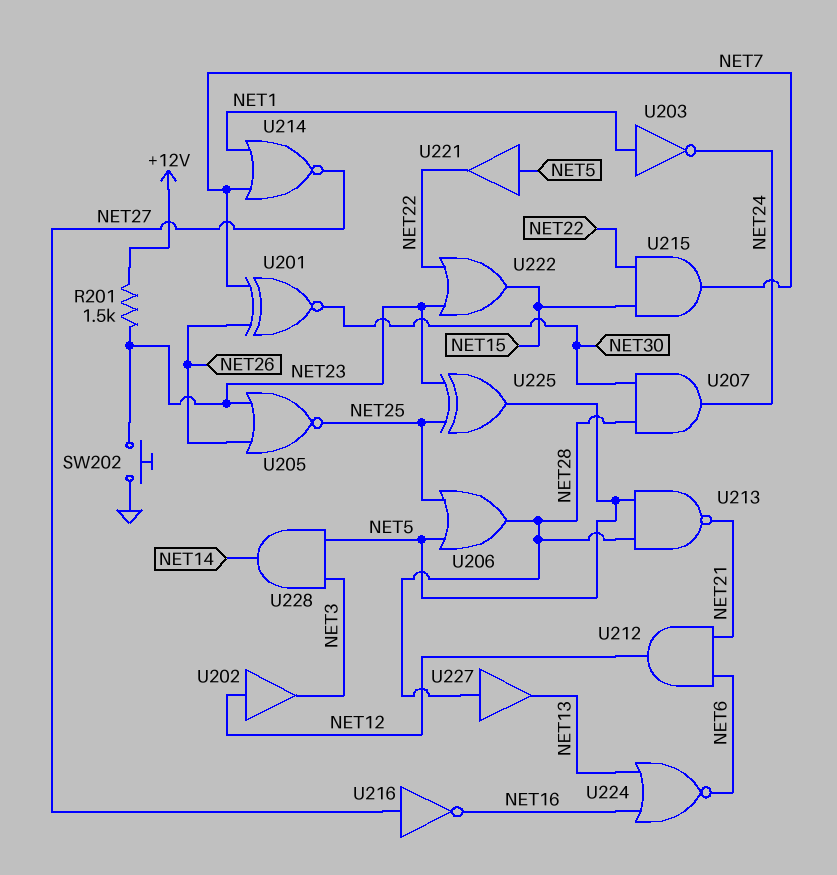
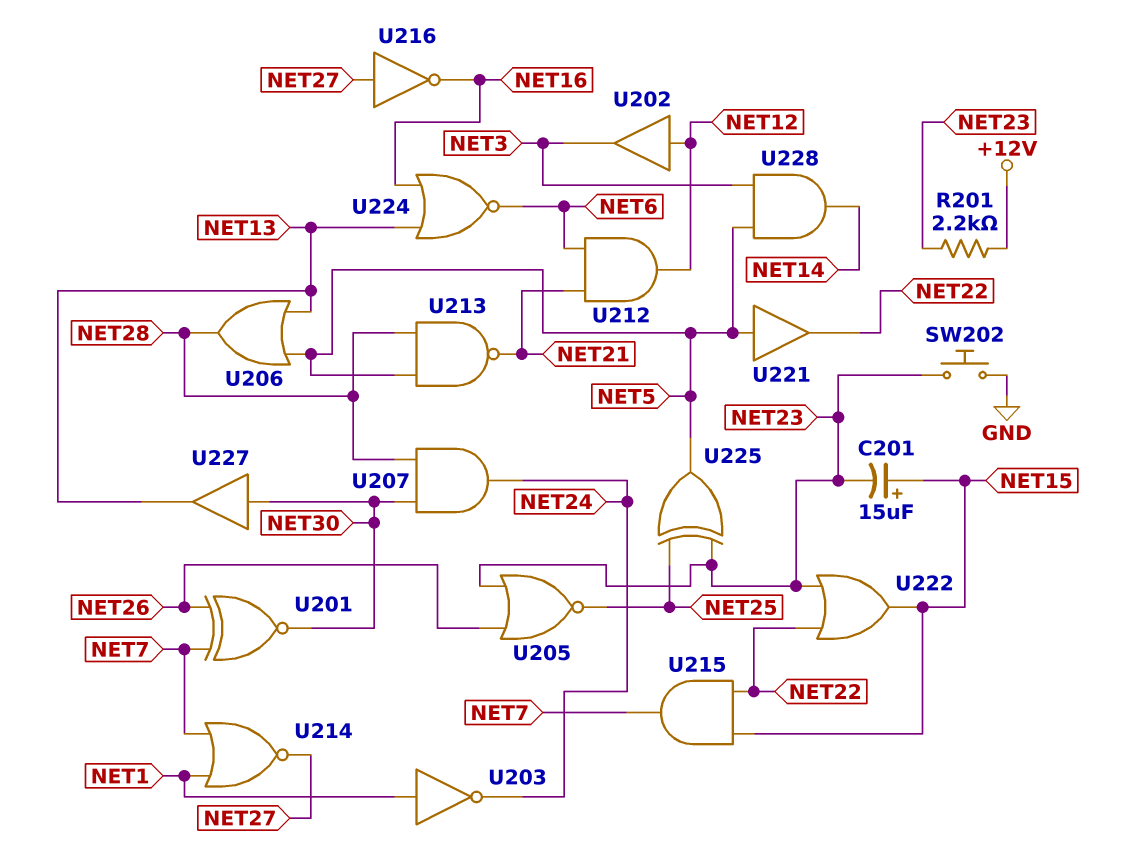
C201: none -> 15uF (plus NET15, minus NET23)
R201: 1.5k (+12V, NET23) -> 2.2k (+12V, NET23)
U206: OR (in NET5, in NET25, out NET28) -> OR (in NET5, in NET13, out NET28)
U227: buffer (in NET28, out NET13) -> buffer (in NET30, out NET13)

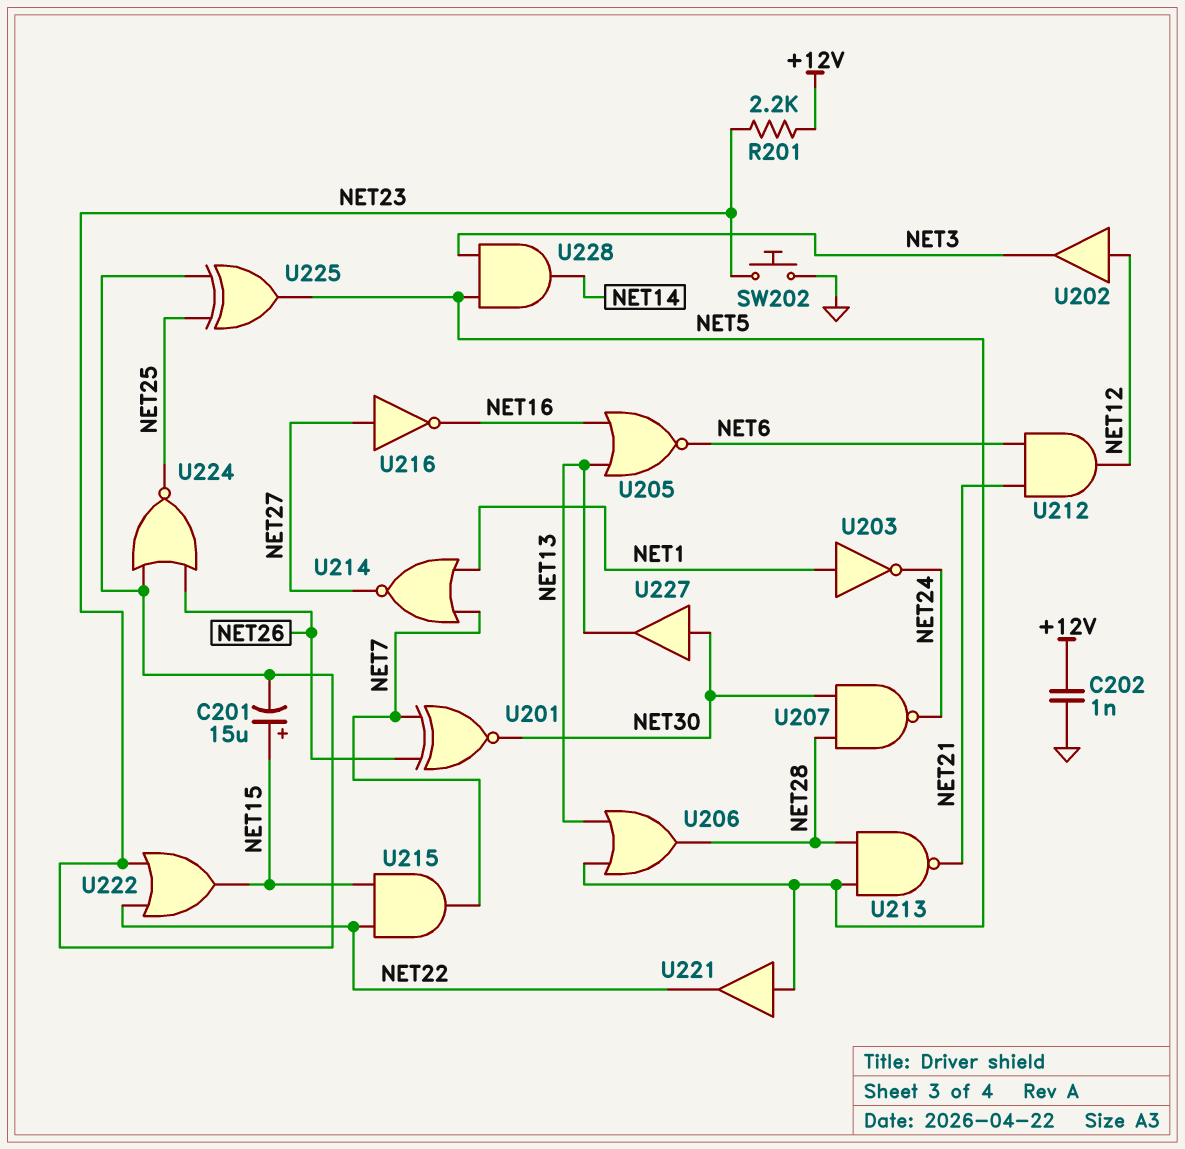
C202: none -> 1nF (+12V, GND)
U205: NOR (in NET23, in NET26, out NET25) -> NOR (in NET13, in NET16, out NET6)
U207: AND (in NET28, in NET30, out NET24) -> NAND (in NET28, in NET30, out NET24)
U224: NOR (in NET13, in NET16, out NET6) -> NOR (in NET23, in NET26, out NET25)

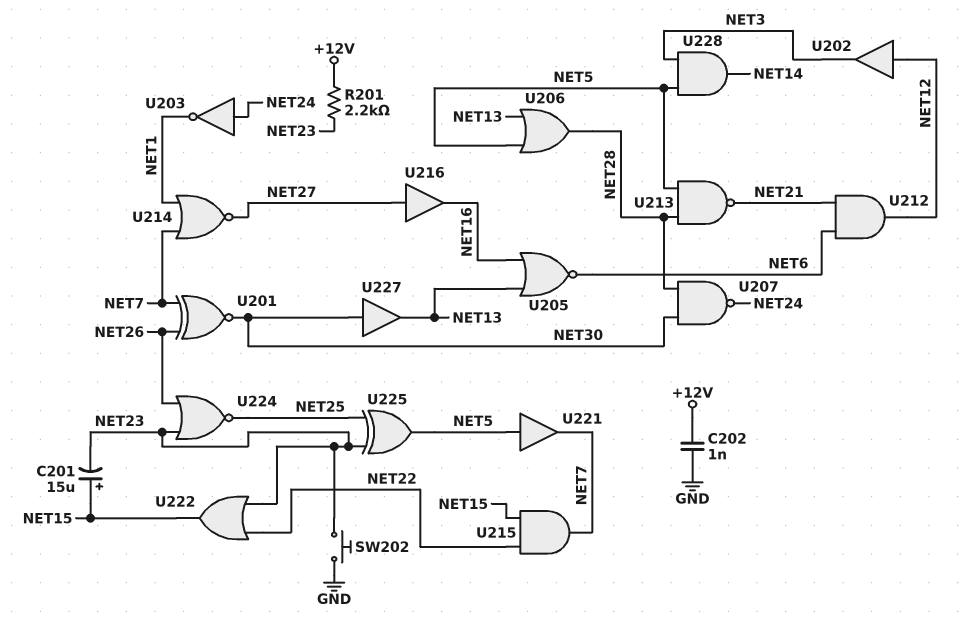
U203: NOT (in NET1, out NET24) -> NOT (in NET24, out NET1)
U216: NOT (in NET27, out NET16) -> buffer (in NET27, out NET16)
U221: buffer (in NET5, out NET22) -> buffer (in NET5, out NET7)

